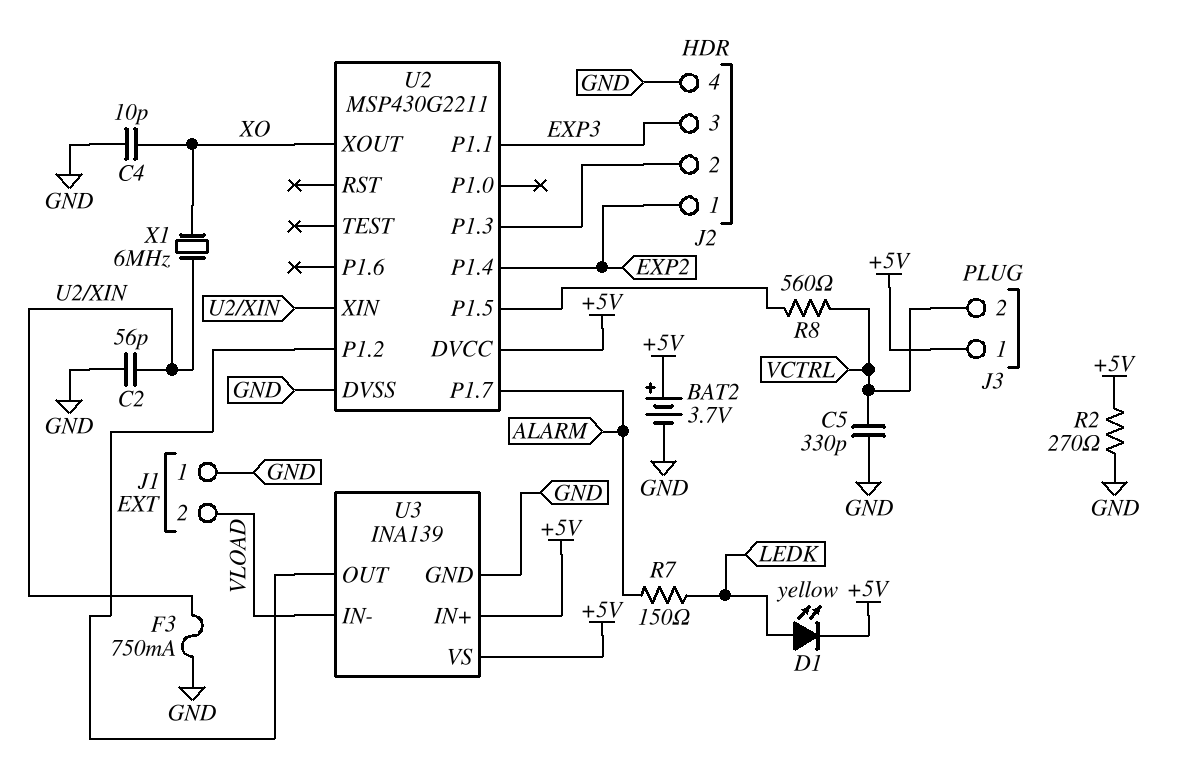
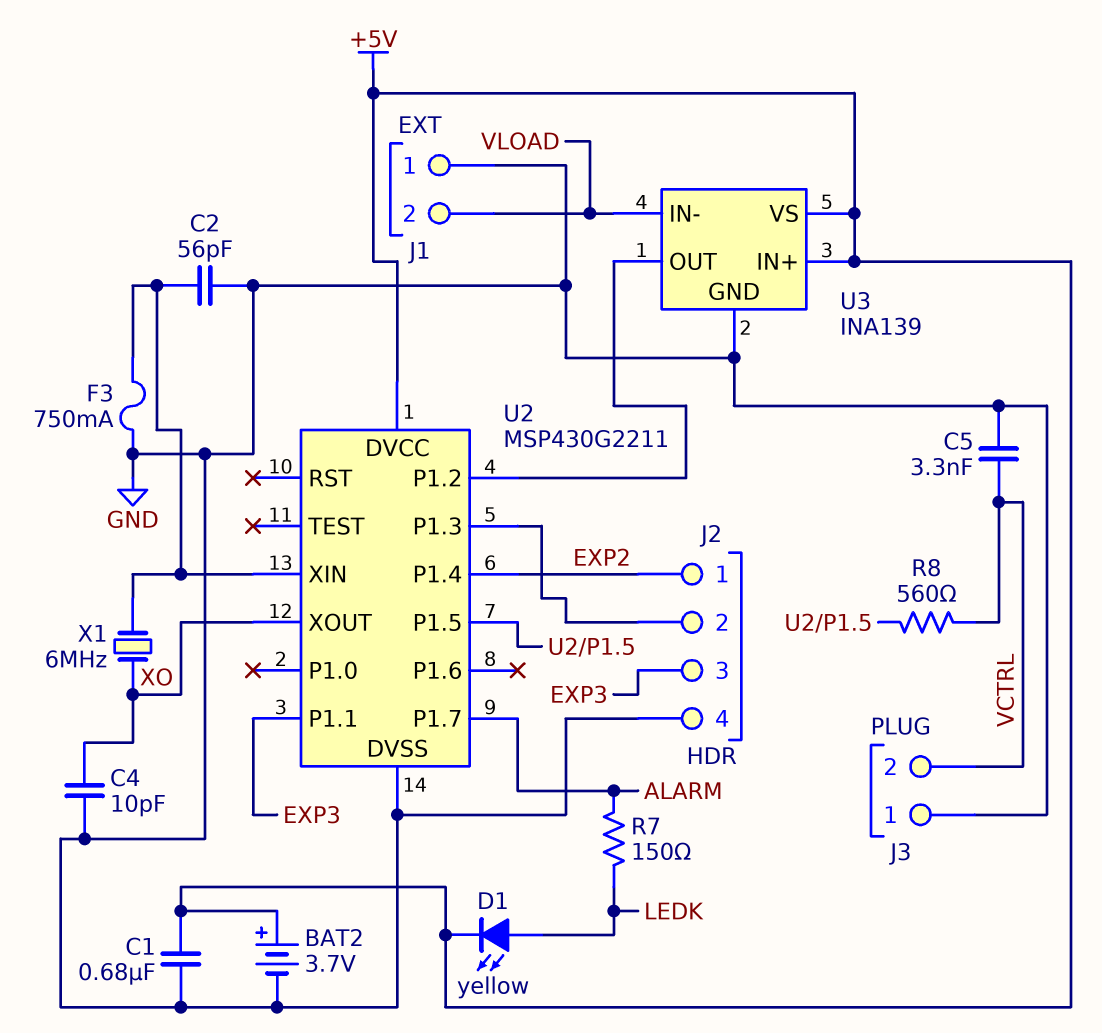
C1: none -> 680nF (+5V, GND)
C5: 330pF (GND, VCTRL) -> 3.3nF (GND, VCTRL)
J3 pin 1: +5V -> GND
R2: 270 (+5V, GND) -> none

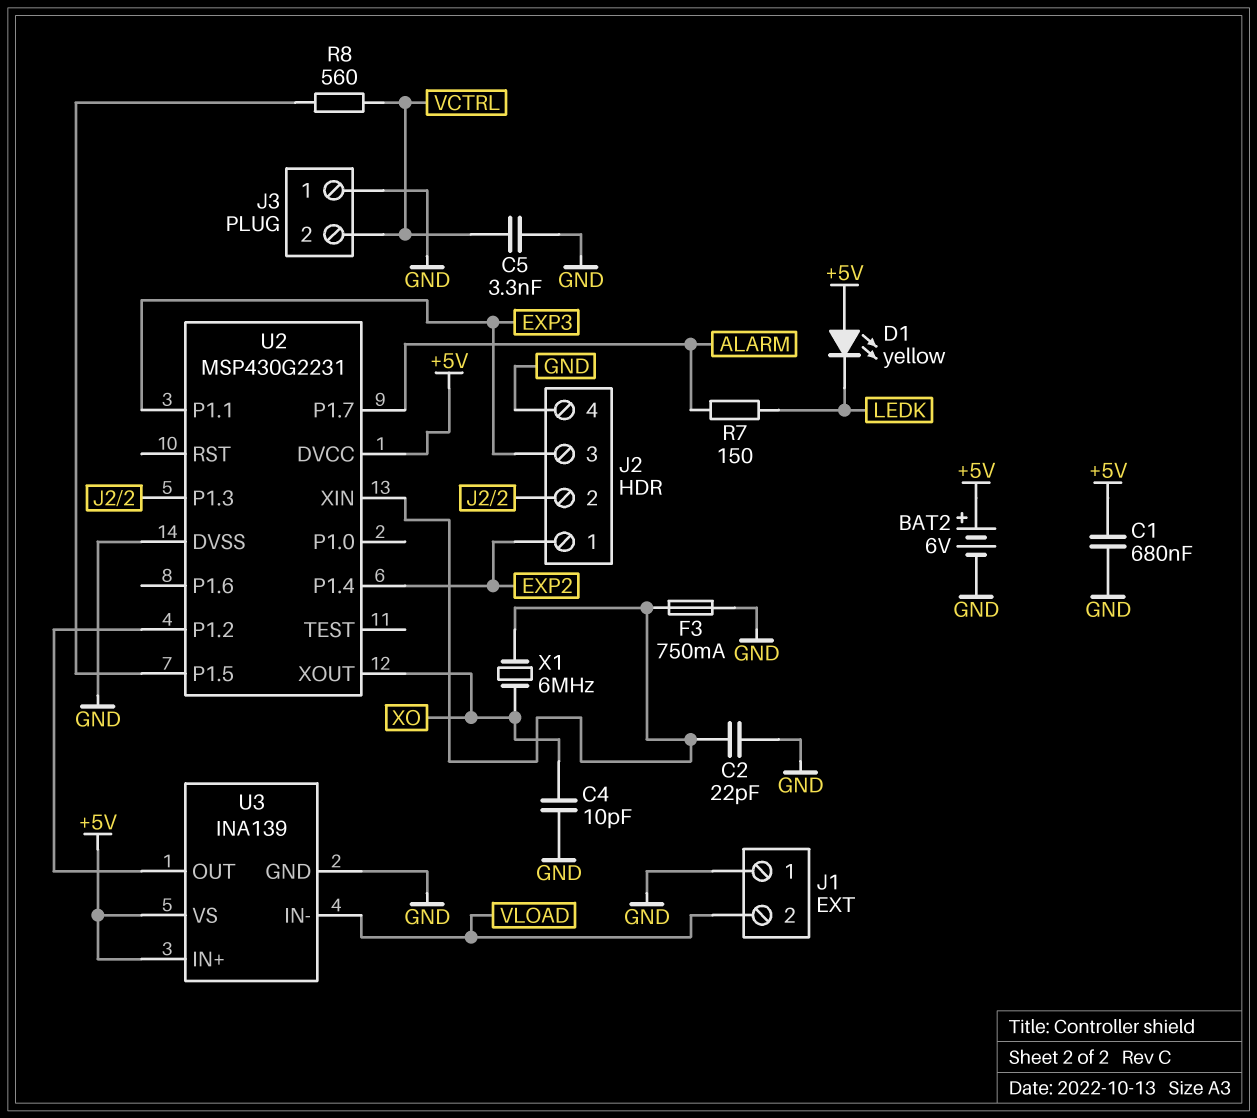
BAT2: 3.7V (plus +5V, minus GND) -> 6V (plus +5V, minus GND)
C2: 56pF (GND, U2/XIN) -> 22pF (GND, U2/XIN)
D1: LED yellow (A LEDK, K +5V) -> LED yellow (A +5V, K LEDK)
U2: MSP430G2211 -> MSP430G2231

